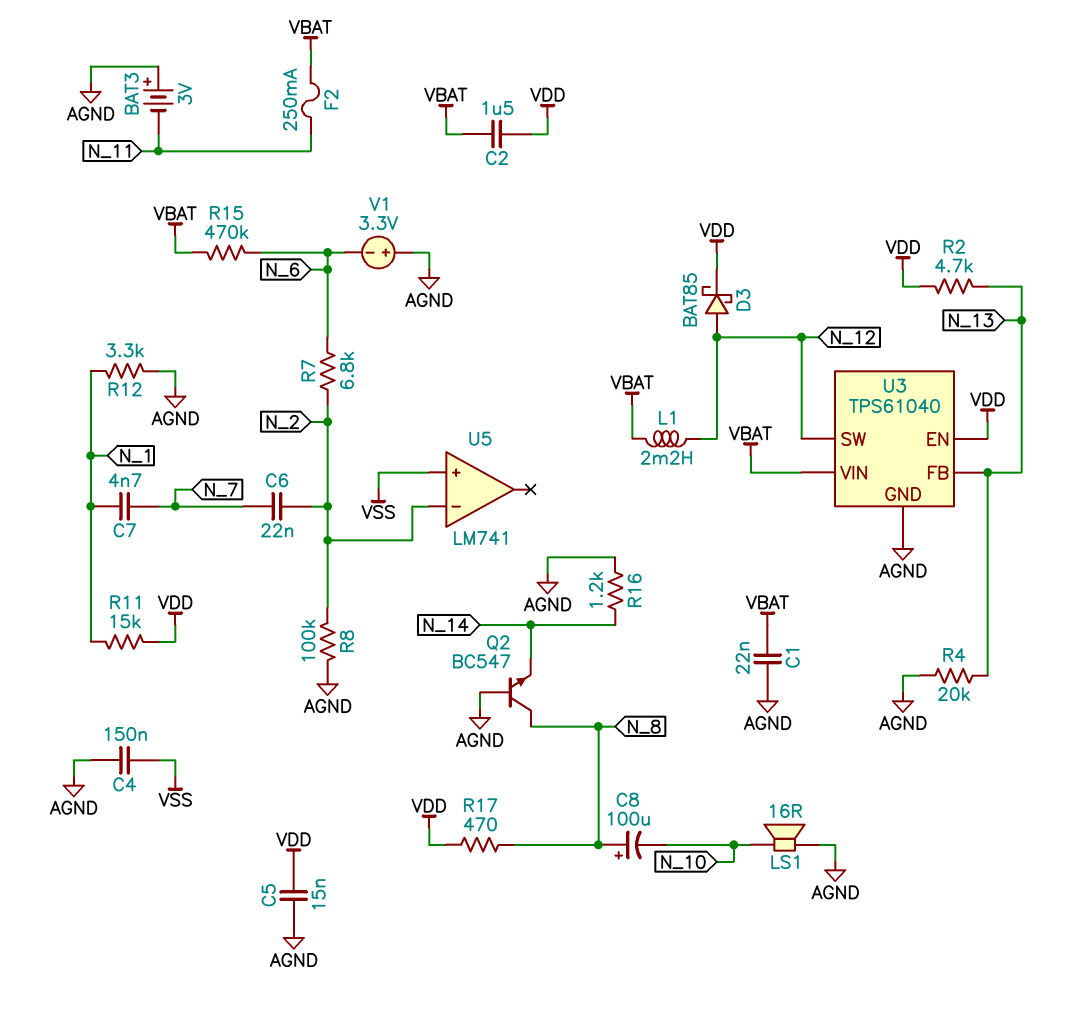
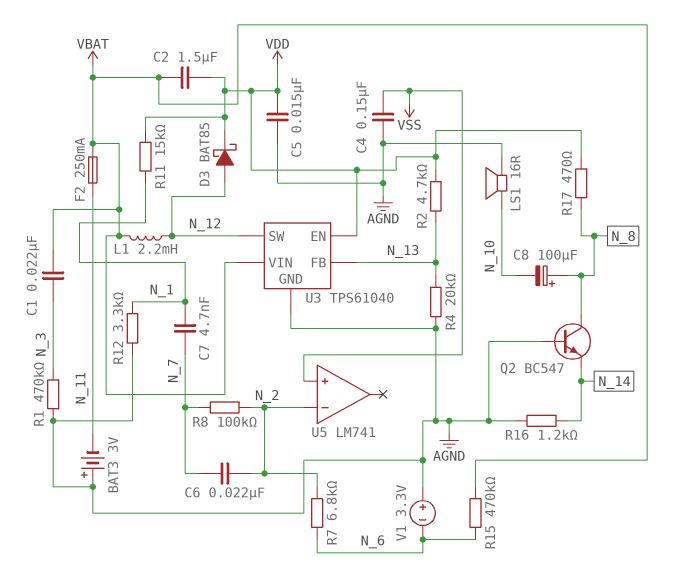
C1: 22nF (AGND, VBAT) -> 22nF (N_3, VBAT)
R1: none -> 470k (AGND, N_3)
R8: 100k (AGND, N_2) -> 100k (N_2, N_7)

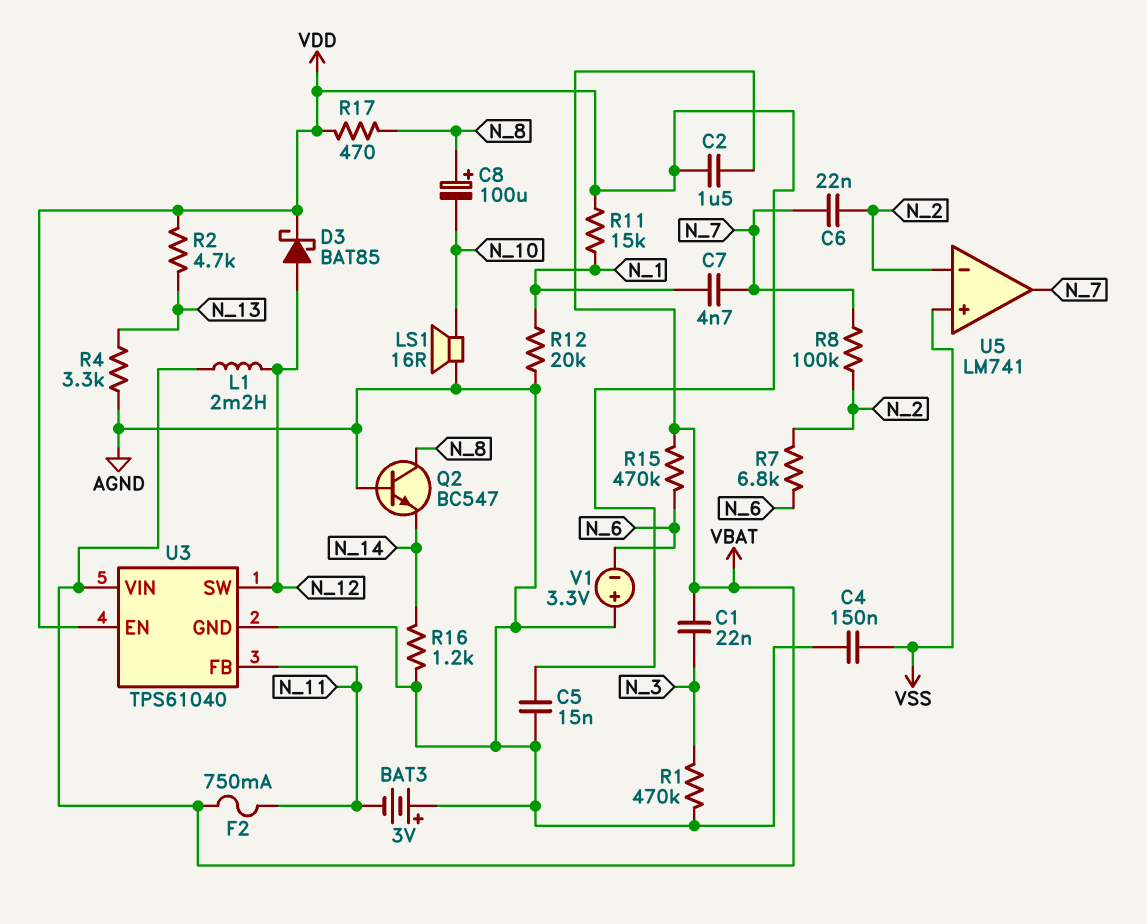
F2: 250mA (N_11, VBAT) -> 750mA (N_11, VBAT)
R4: 20k (AGND, N_13) -> 3.3k (AGND, N_13)
R12: 3.3k (AGND, N_1) -> 20k (AGND, N_1)
U3 pin FB: N_13 -> N_11
U5 pin out: none -> N_7

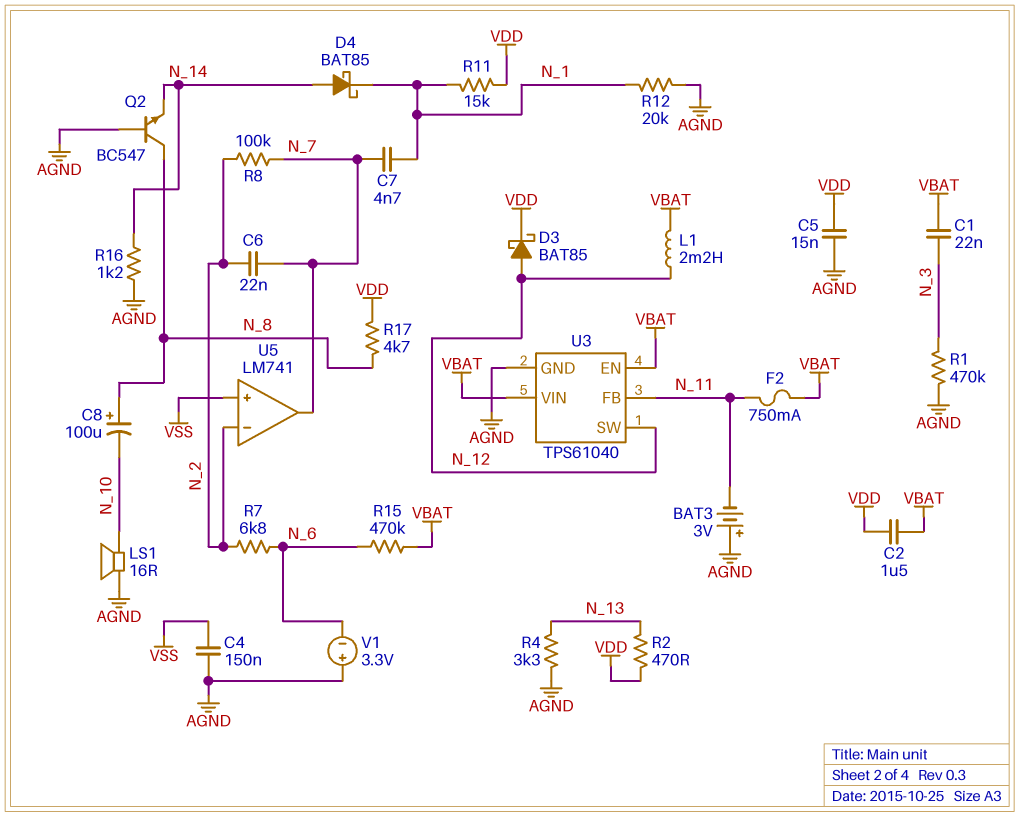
D4: none -> schottky BAT85 (A N_14, K N_1)
R2: 4.7k (N_13, VDD) -> 470 (N_13, VDD)
R17: 470 (N_8, VDD) -> 4.7k (N_8, VDD)
U3 pin EN: VDD -> VBAT

